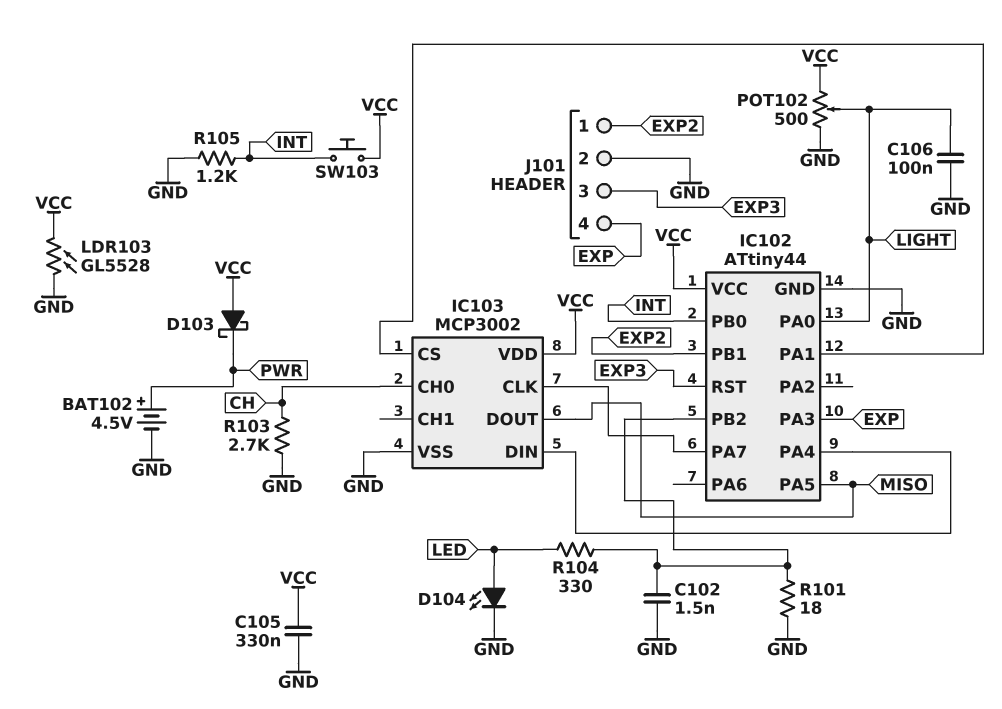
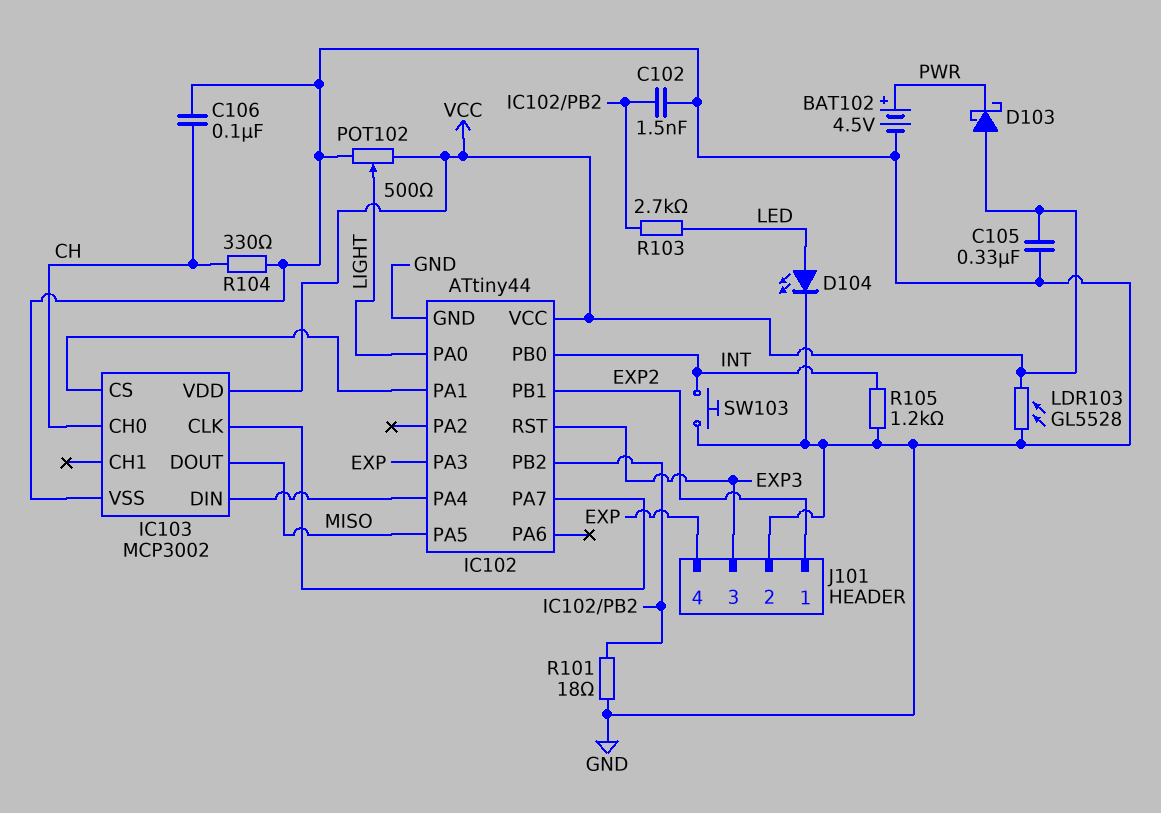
C106: 100nF (GND, LIGHT) -> 100nF (CH, GND)
R103: 2.7k (CH, GND) -> 2.7k (IC102/PB2, LED)
R104: 330 (IC102/PB2, LED) -> 330 (CH, GND)
SW103: button (INT, VCC) -> button (GND, INT)

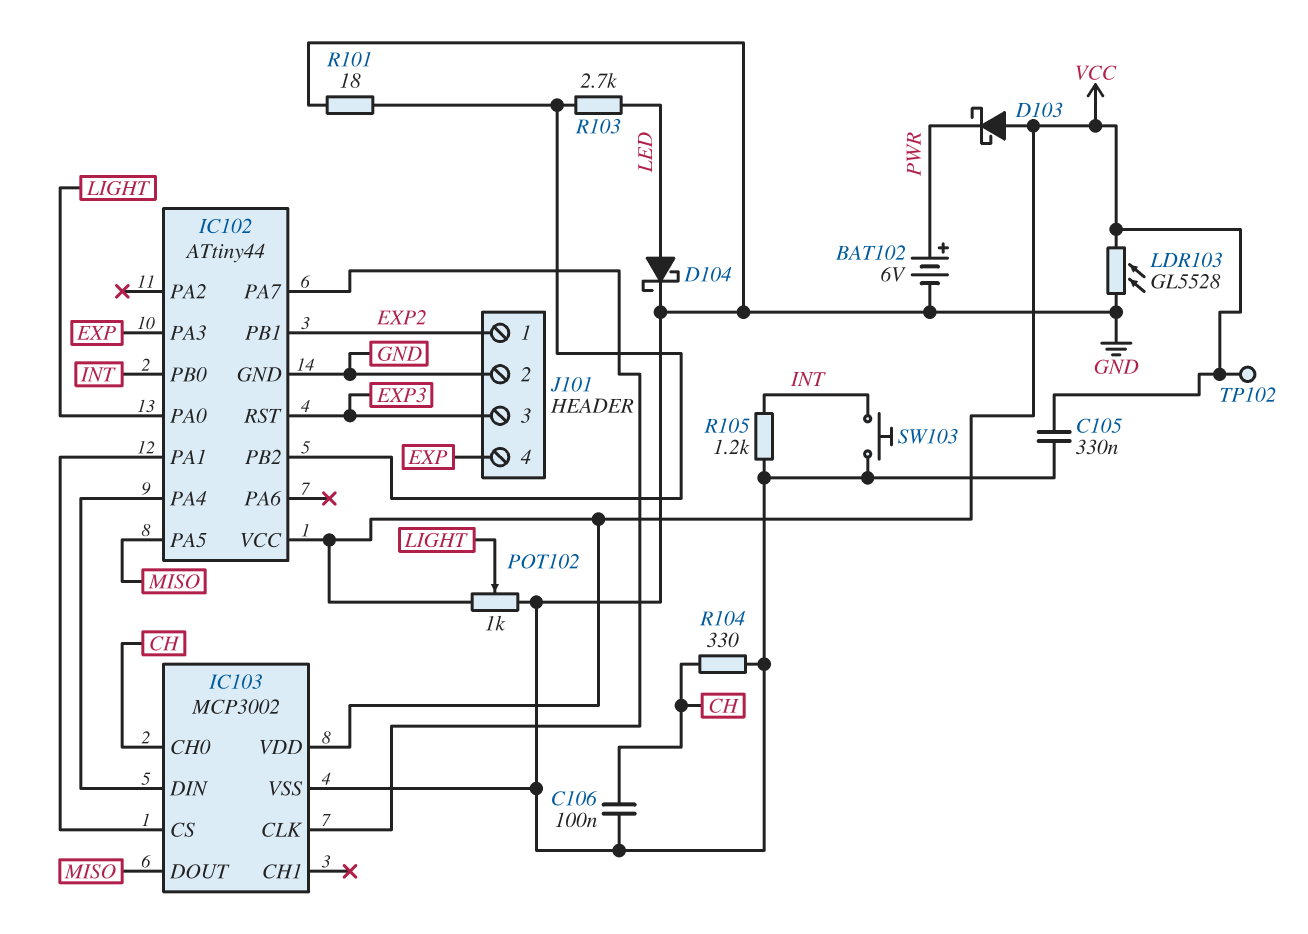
BAT102: 4.5V (plus PWR, minus GND) -> 6V (plus PWR, minus GND)
C102: 1.5nF (GND, IC102/PB2) -> none
D104: LED (A LED, K GND) -> schottky (A LED, K GND)
POT102: 500 (GND, VCC, wiper LIGHT) -> 1k (GND, VCC, wiper LIGHT)
TP102: none -> test point (VCC)

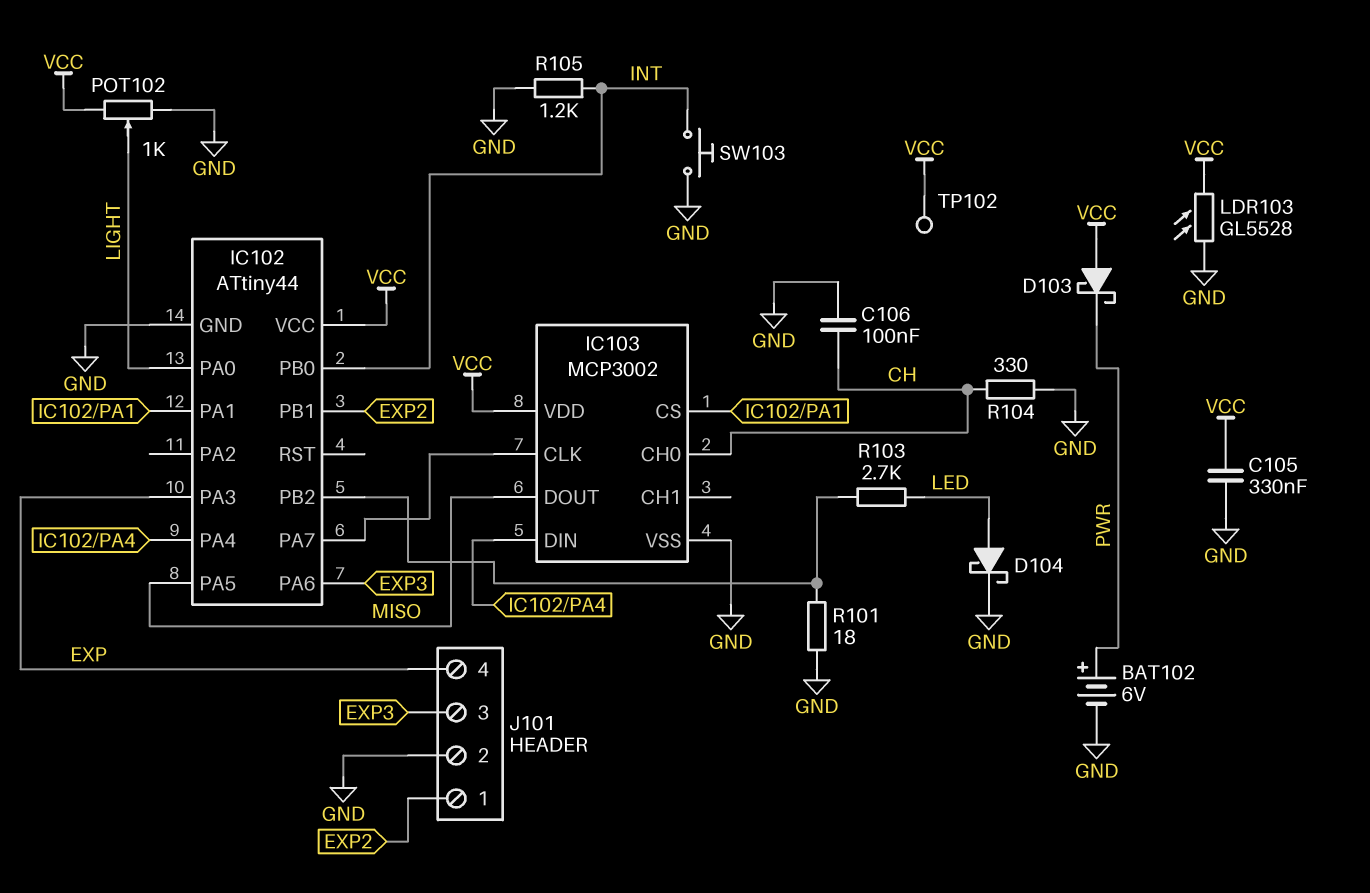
IC102 pin PA6: none -> EXP3
IC102 pin RST: EXP3 -> none

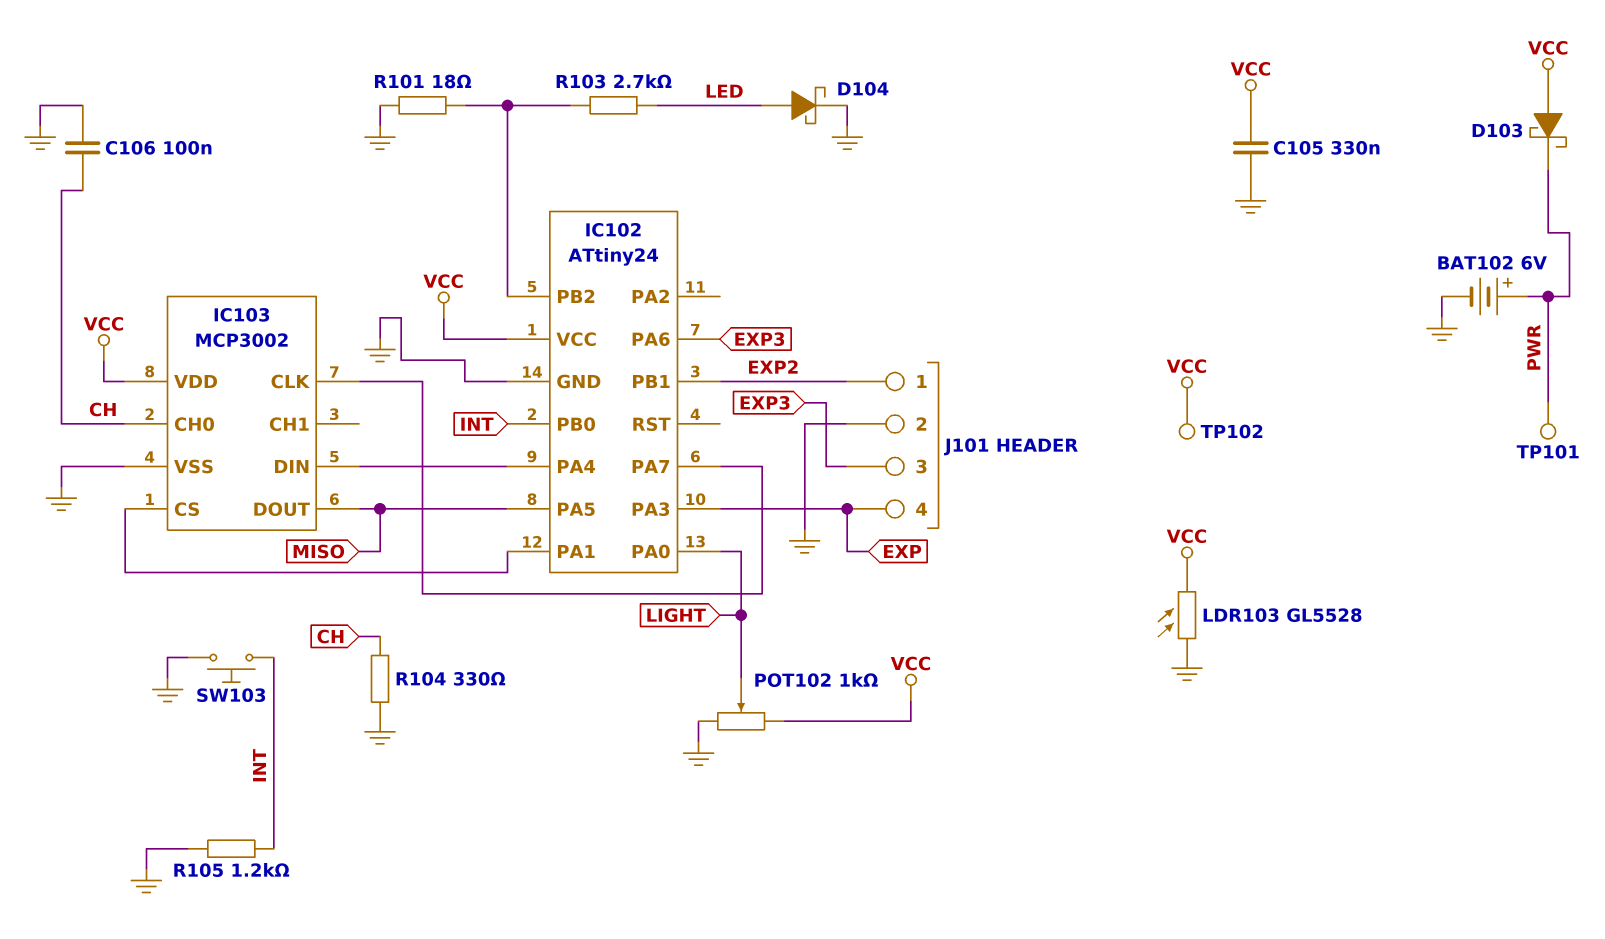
IC102: ATtiny44 -> ATtiny24
TP101: none -> test point (PWR)

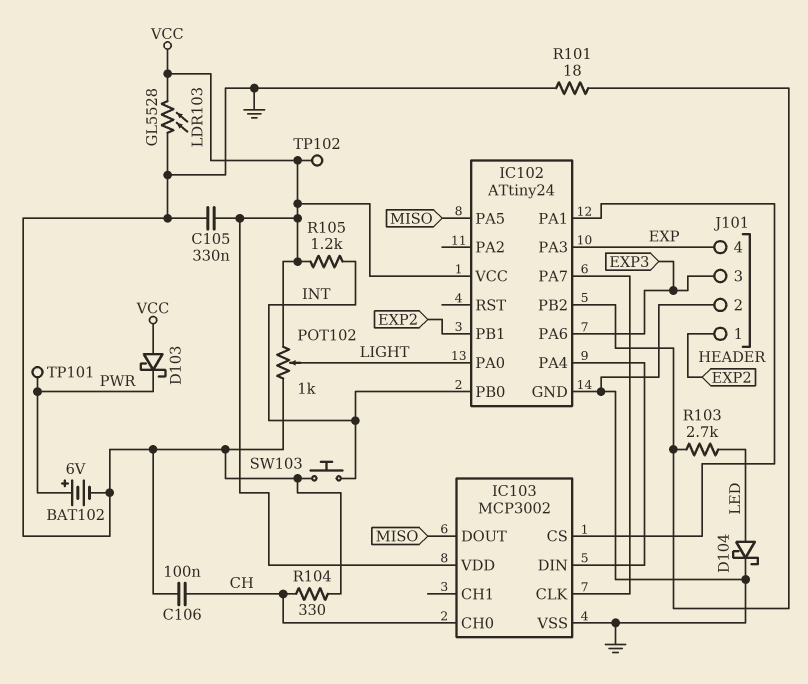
R105: 1.2k (GND, INT) -> 1.2k (INT, VCC)

